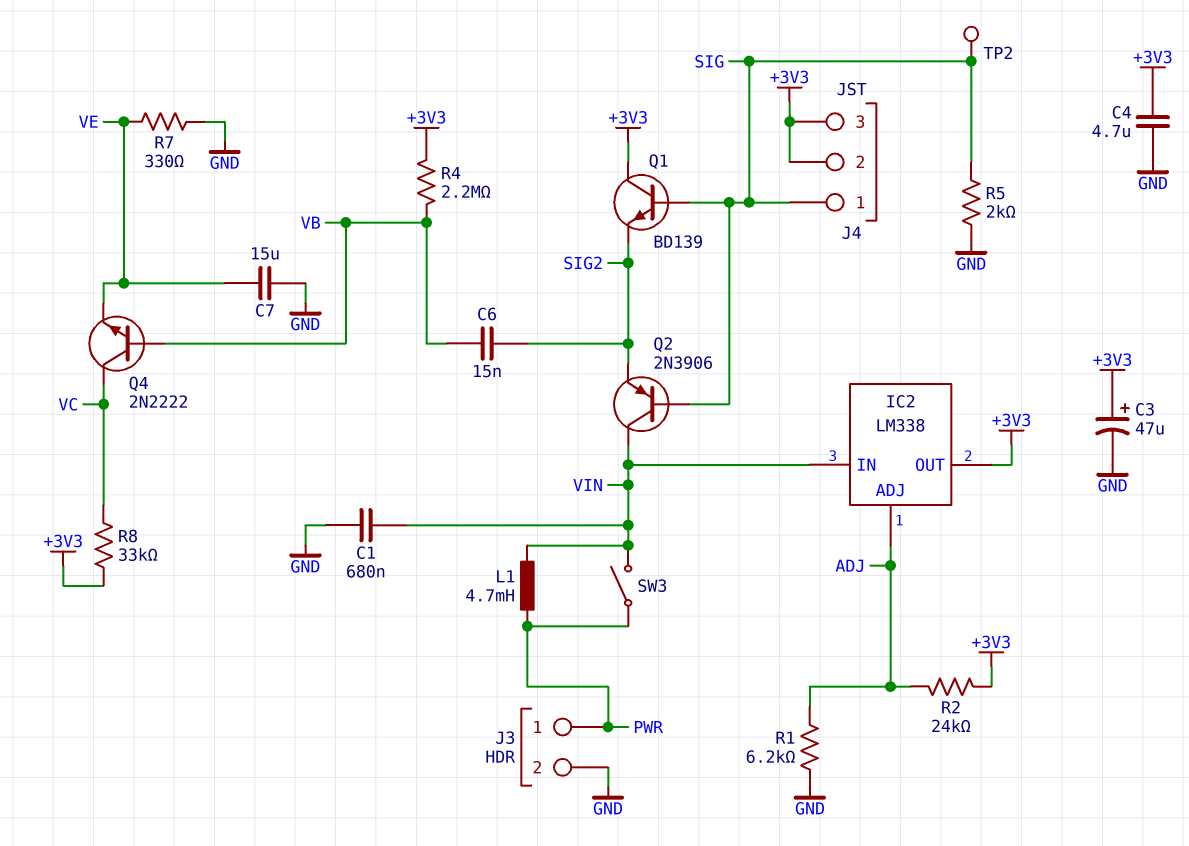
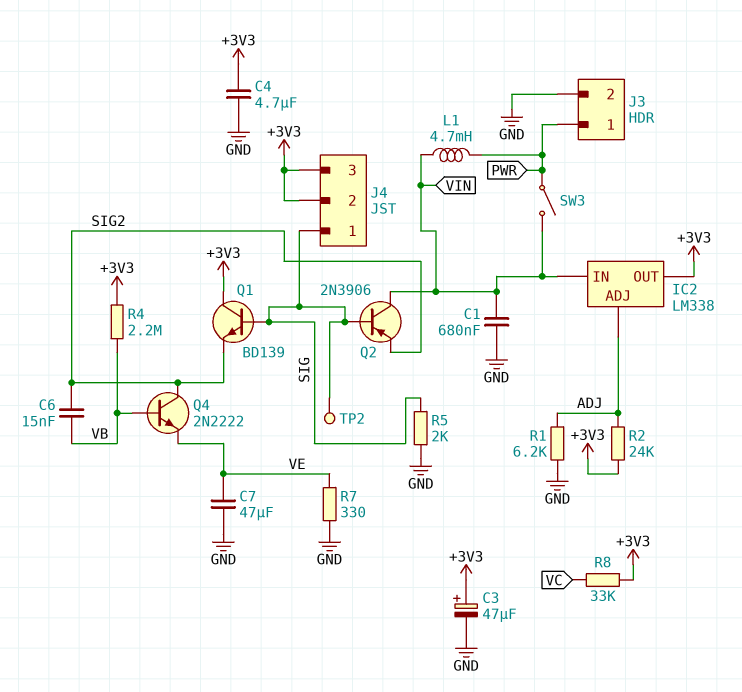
C7: 15uF (GND, VE) -> 47uF (GND, VE)
Q4: NPN 2N2222 (B VB, C VC, E VE) -> NPN 2N2222 (B VB, C SIG2, E VE)

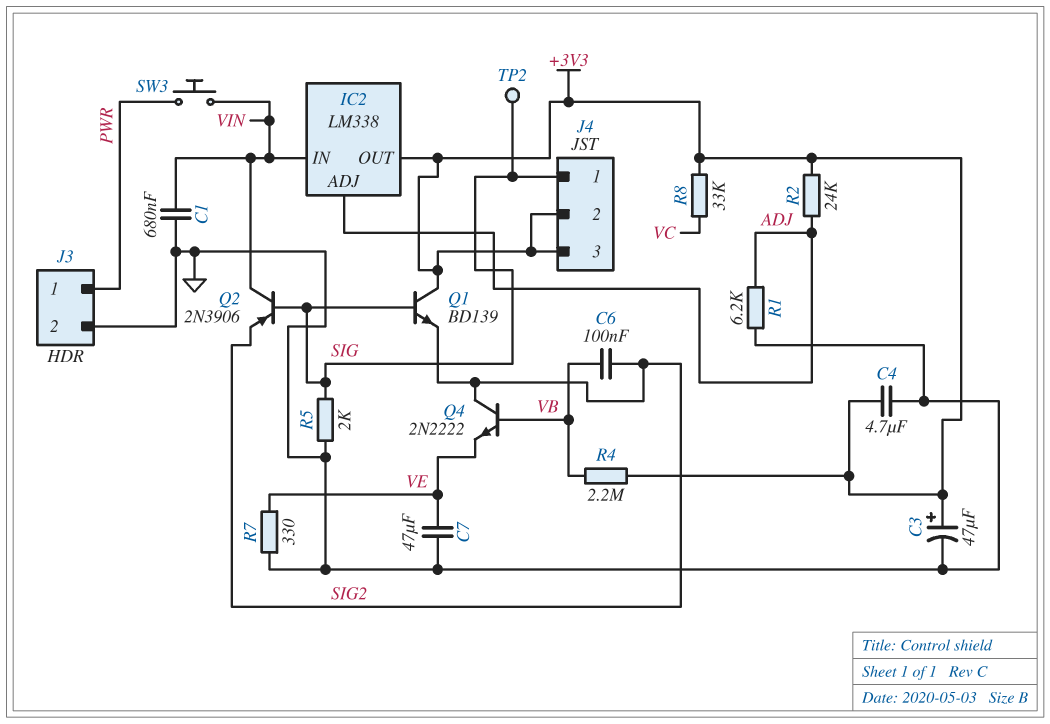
C6: 15nF (SIG2, VB) -> 100nF (SIG2, VB)
L1: 4.7mH (PWR, VIN) -> none
SW3: switch (PWR, VIN) -> button (PWR, VIN)

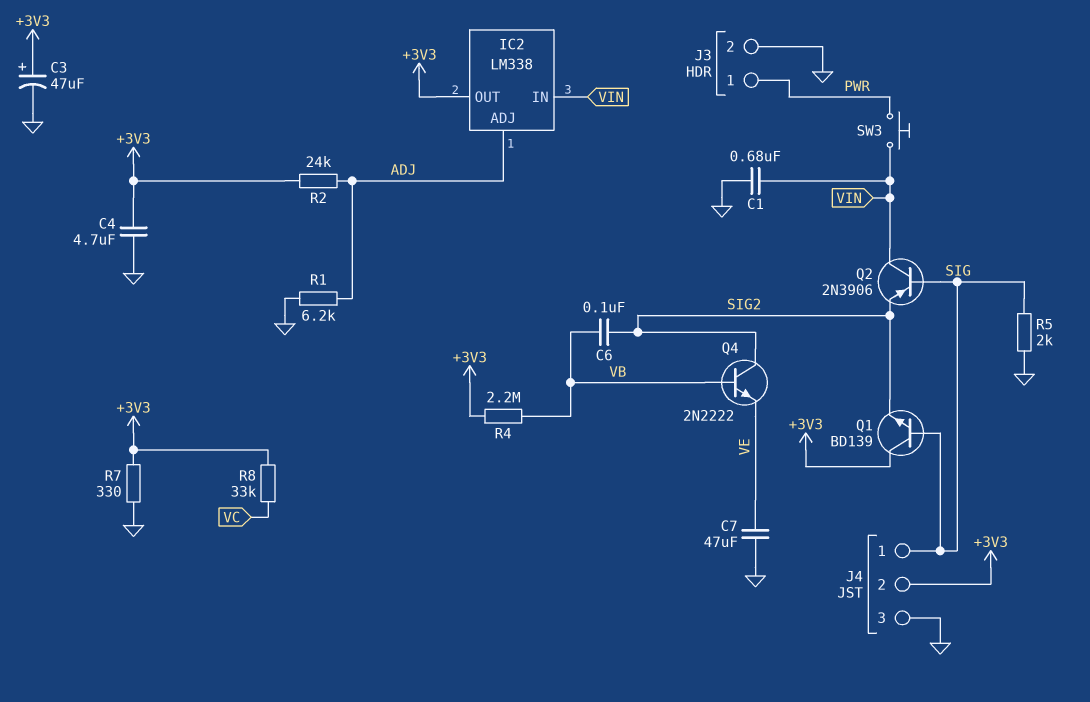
J4 pin 3: +3V3 -> GND
R7: 330 (GND, VE) -> 330 (+3V3, GND)
TP2: test point (SIG) -> none

